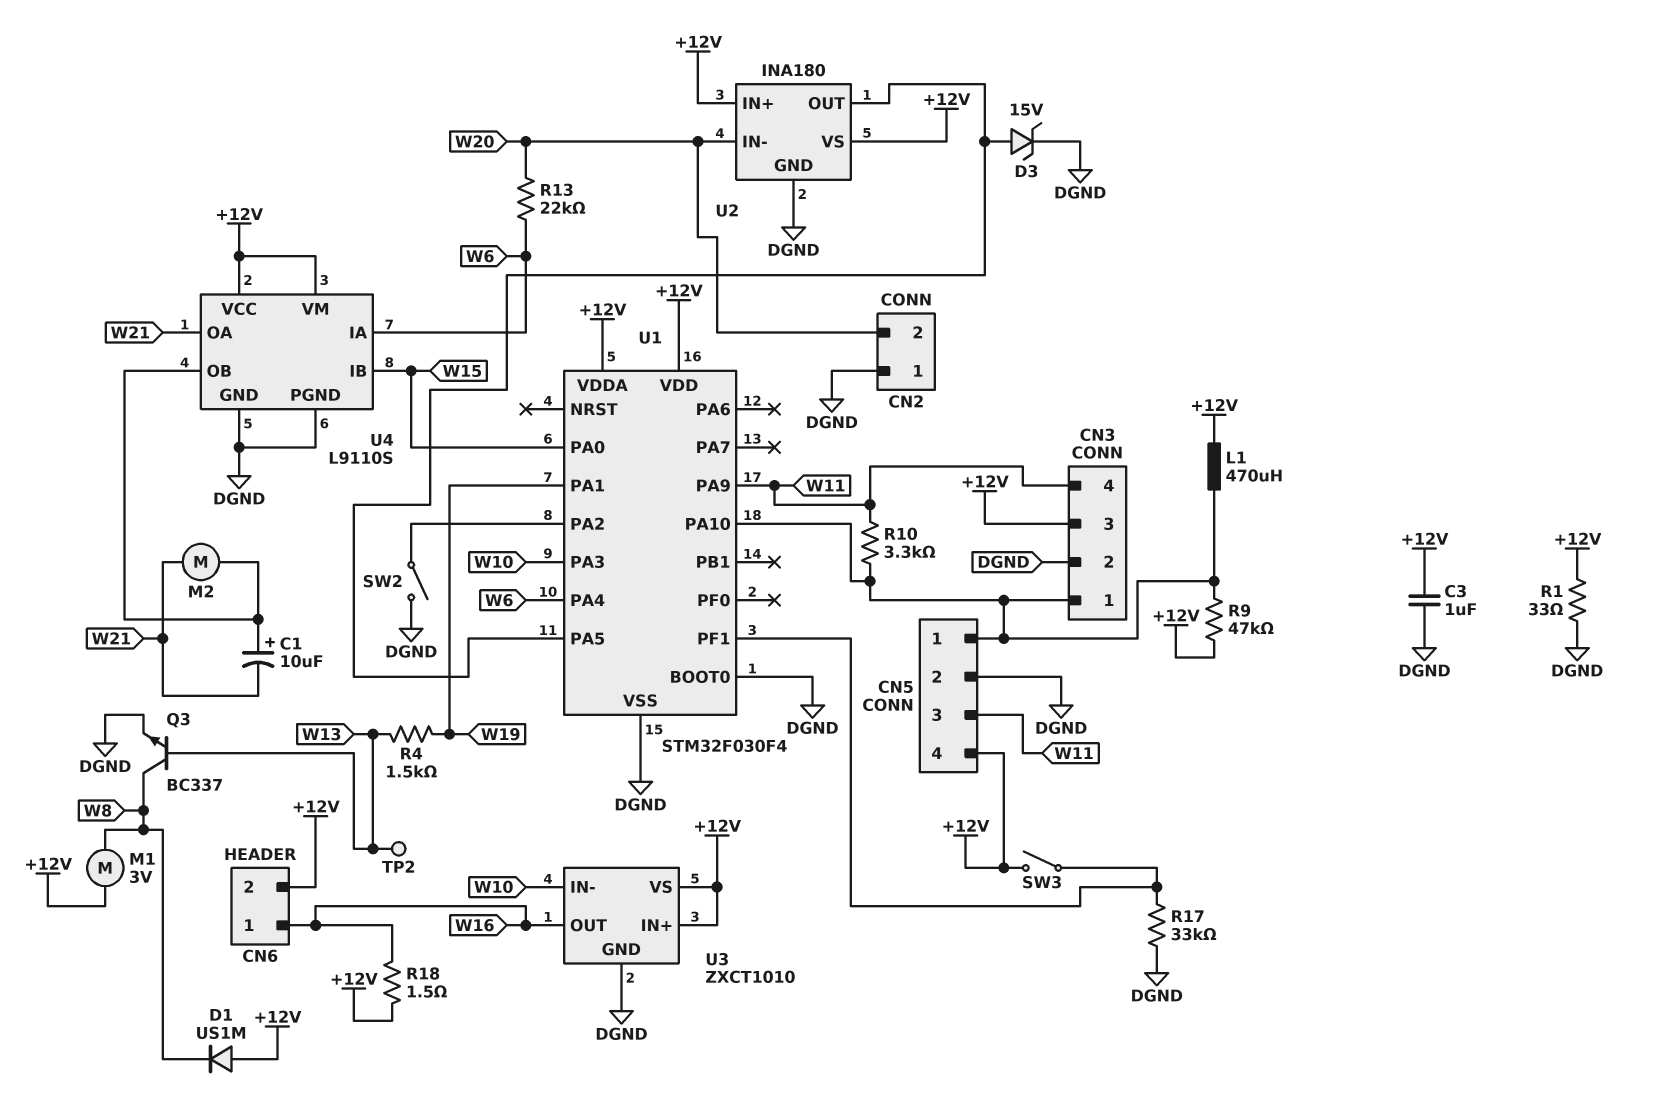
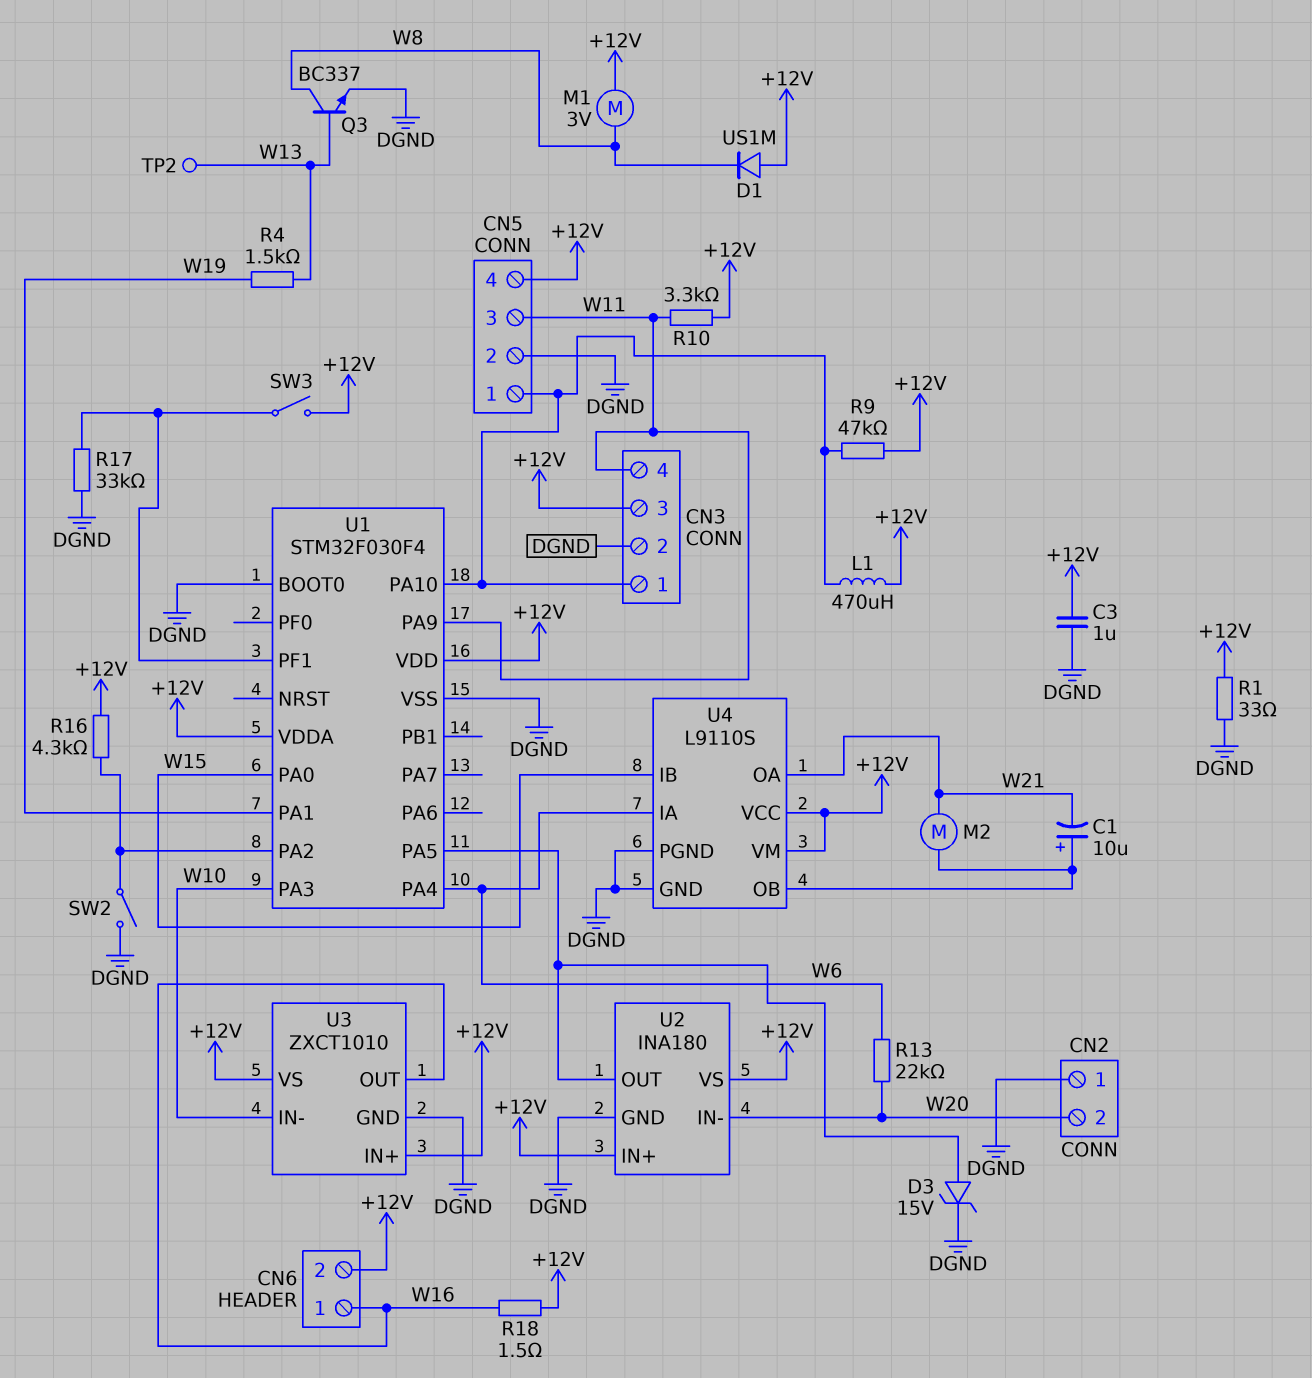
R10: 3.3k (CN3/1, W11) -> 3.3k (+12V, W11)
R16: none -> 4.3k (+12V, U1/PA2)

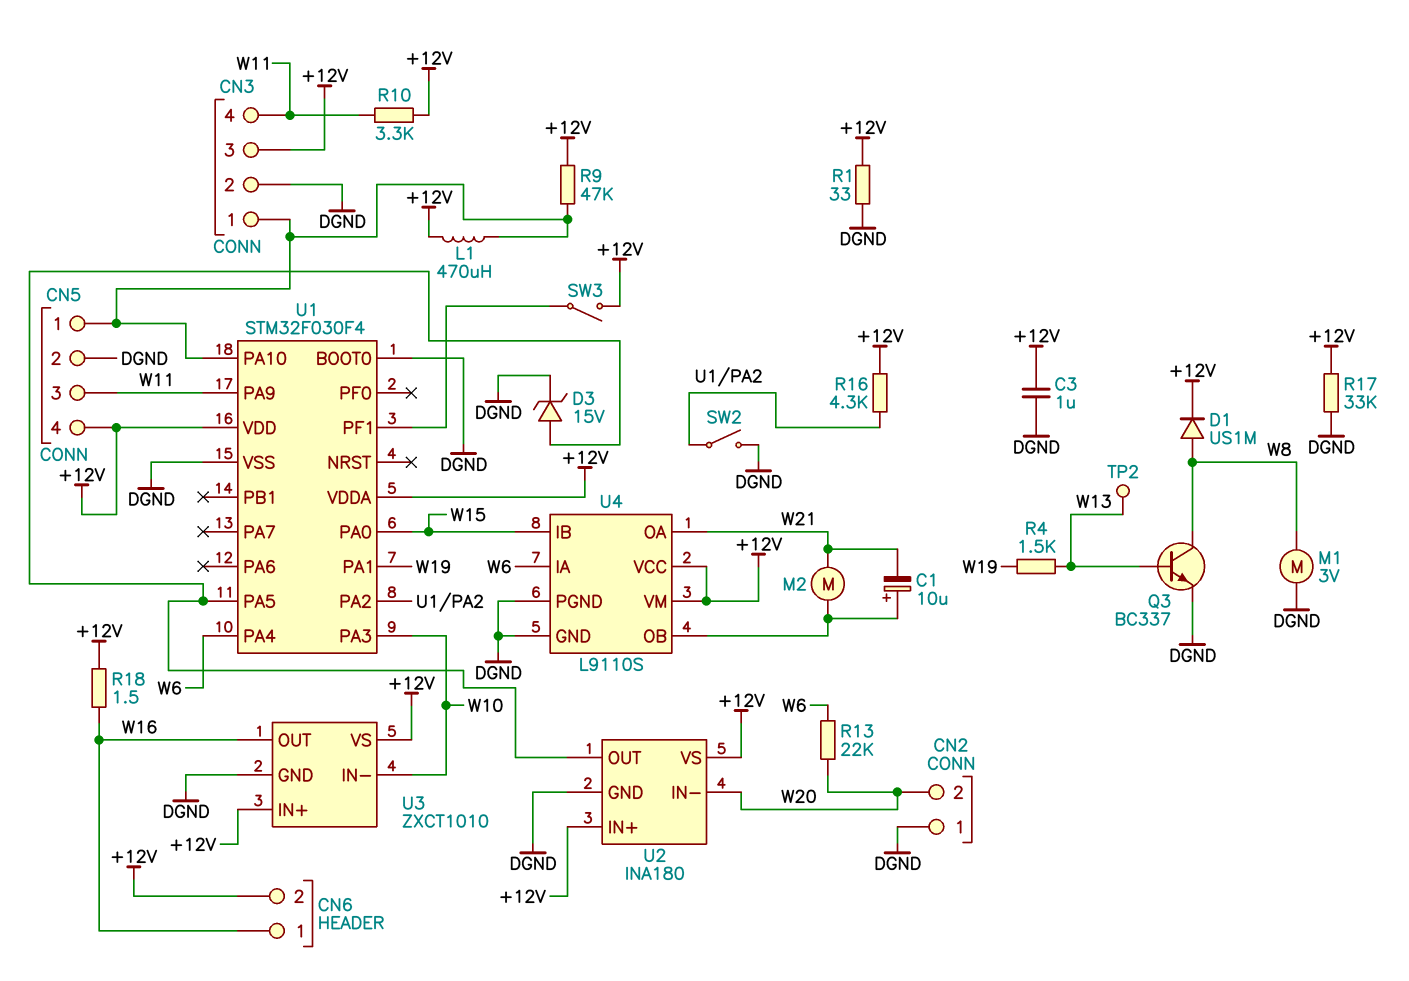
D1: diode US1M (A +12V, K W8) -> diode US1M (A W8, K +12V)
M1: motor 3V (+12V, W8) -> motor 3V (DGND, W8)
R17: 33k (DGND, U1/PF1) -> 33k (+12V, DGND)

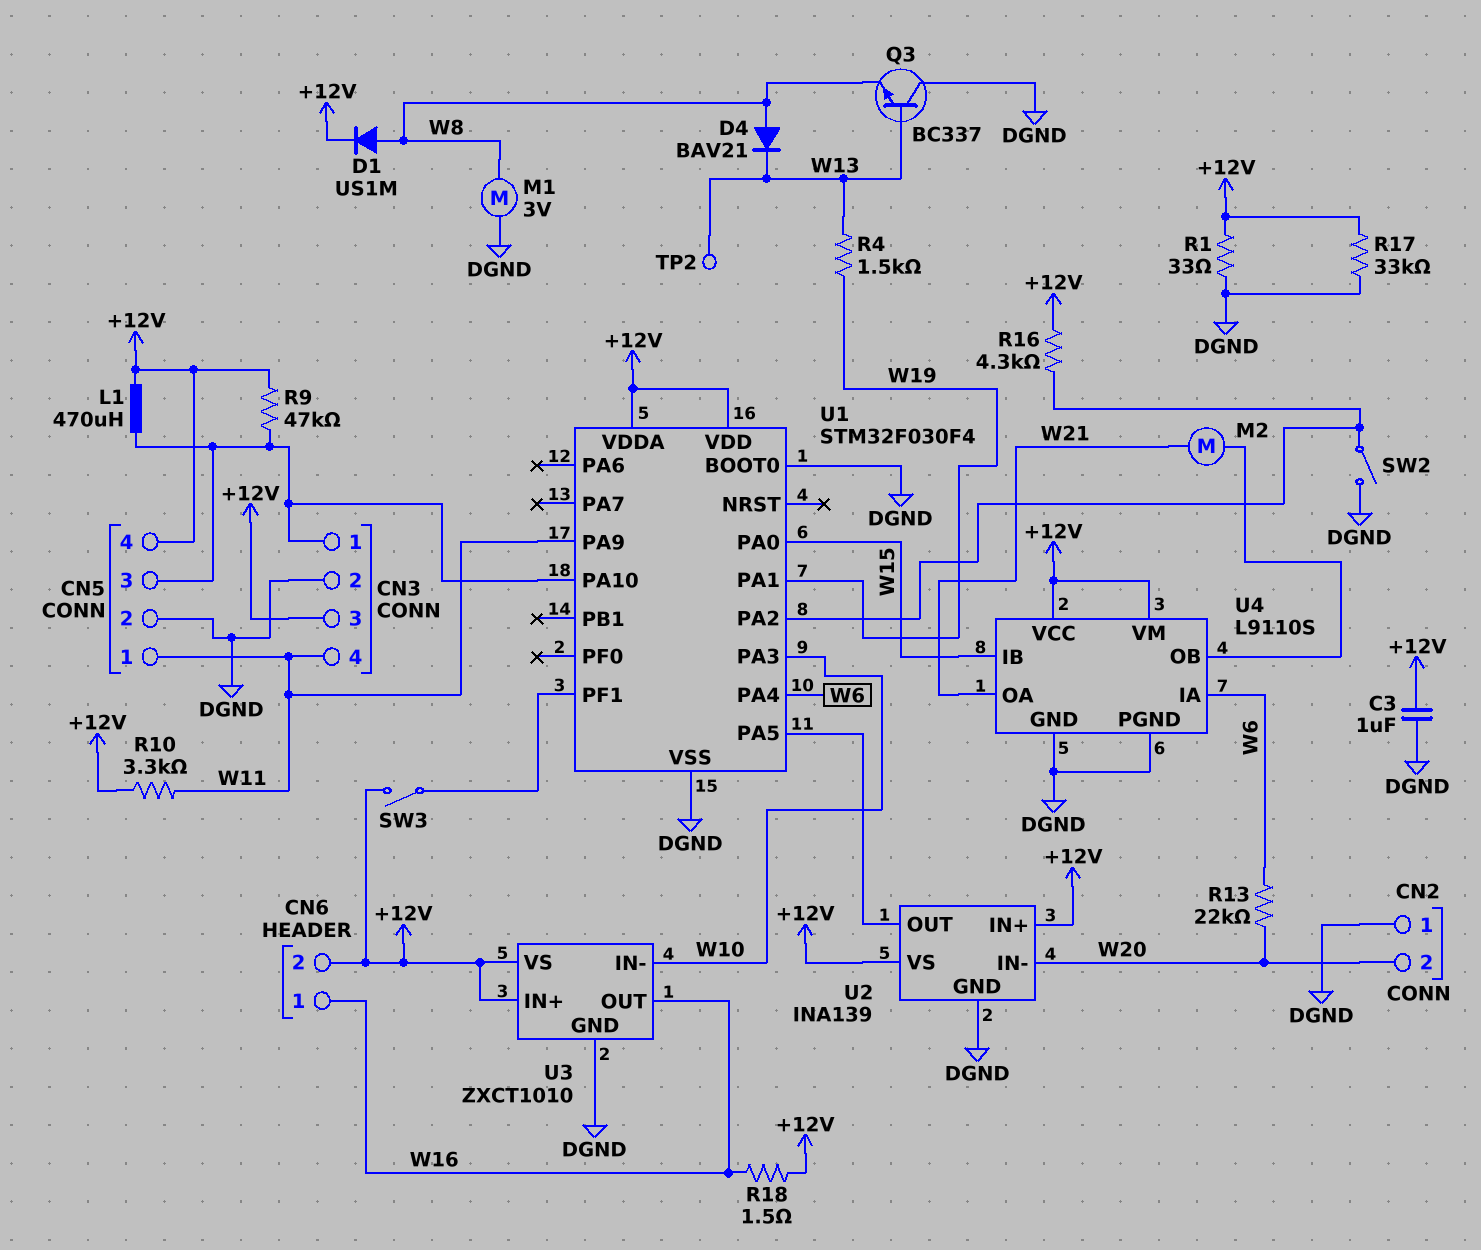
C1: 10uF (plus U4/OB, minus W21) -> none
CN5 pin 1: CN3/1 -> W11
CN5 pin 3: W11 -> CN3/1
D3: zener 15V (A U1/PA5, K DGND) -> none
D4: none -> diode BAV21 (A W8, K W13)
Q3: NPN BC337 (B W13, C W8, E DGND) -> NPN BC337 (B W13, C DGND, E W8)
U2: INA180 -> INA139

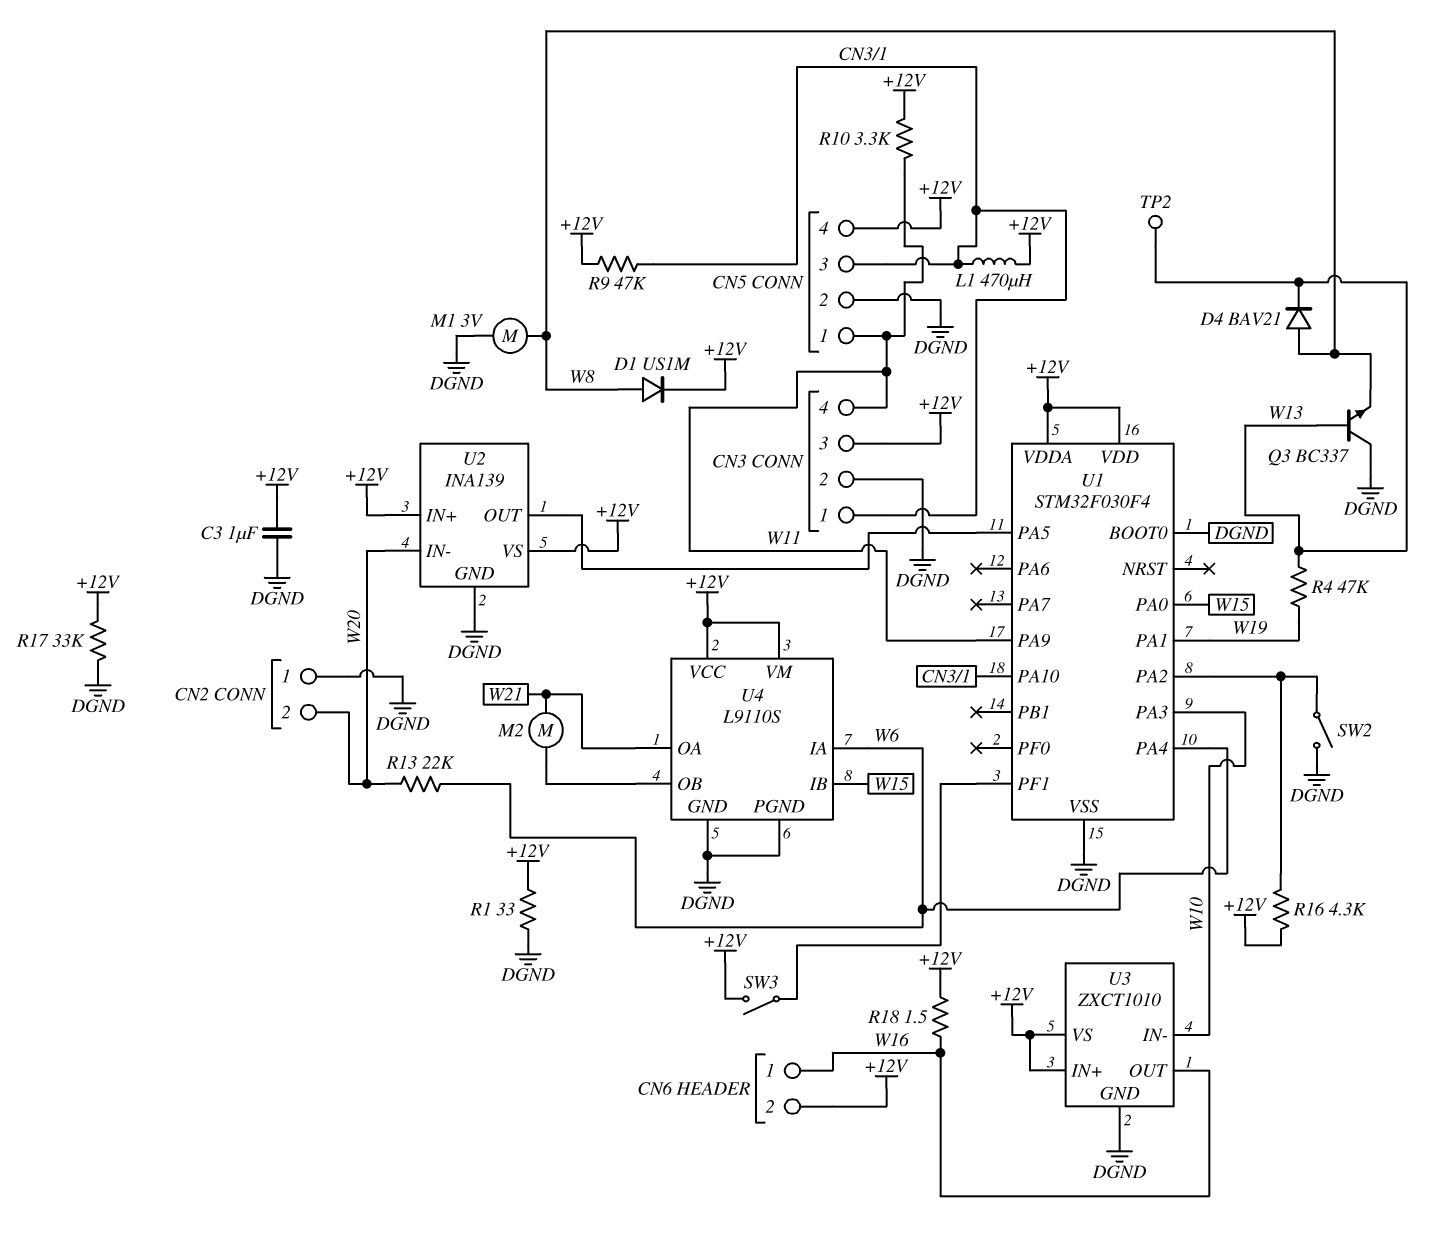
R4: 1.5k (W13, W19) -> 47k (W13, W19)

